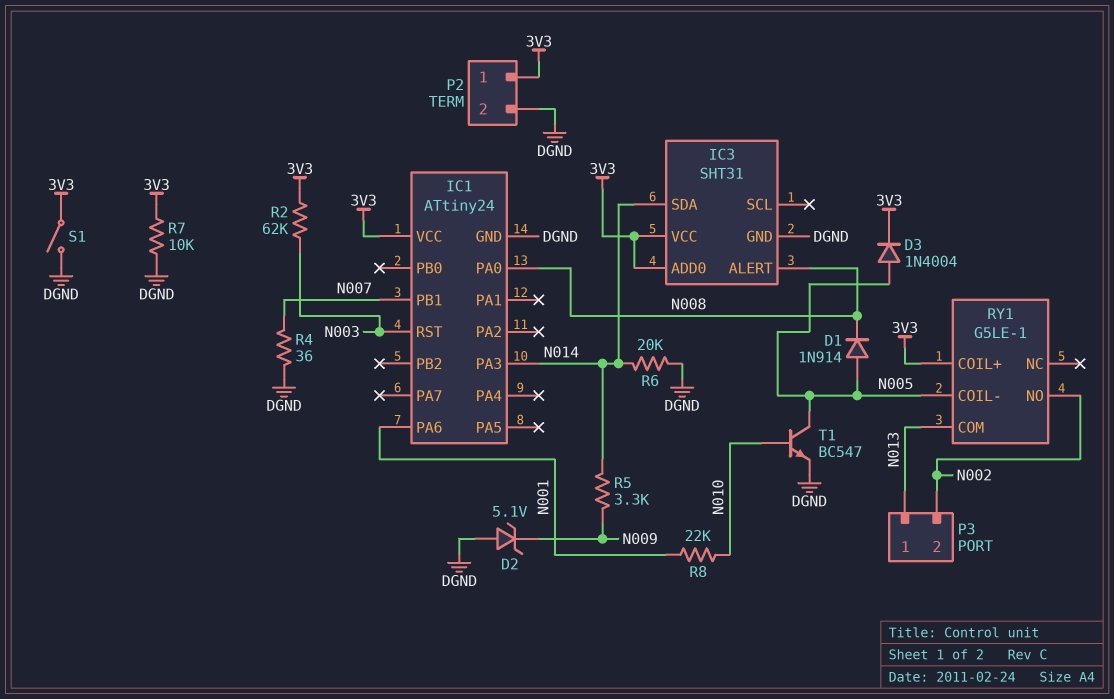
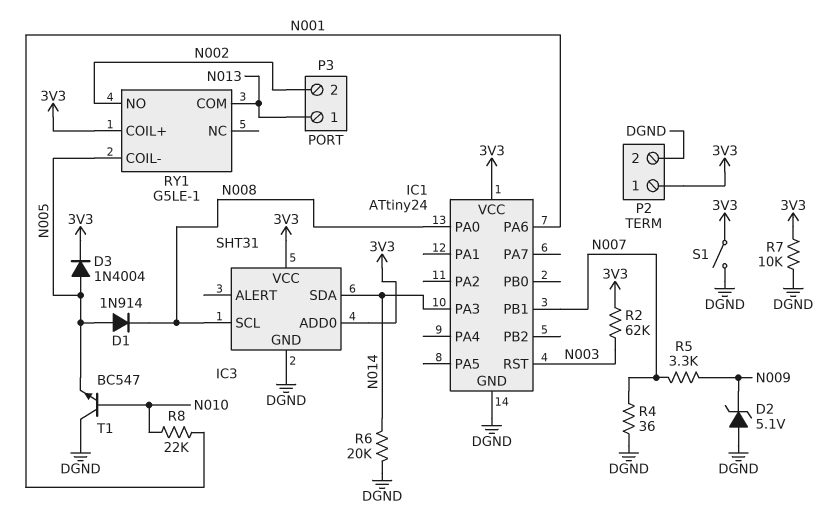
IC3 pin ALERT: N008 -> none
IC3 pin SCL: none -> N008
R5: 3.3k (N009, N014) -> 3.3k (N007, N009)
T1: NPN BC547 (B N010, C N005, E DGND) -> NPN BC547 (B N010, C DGND, E N005)

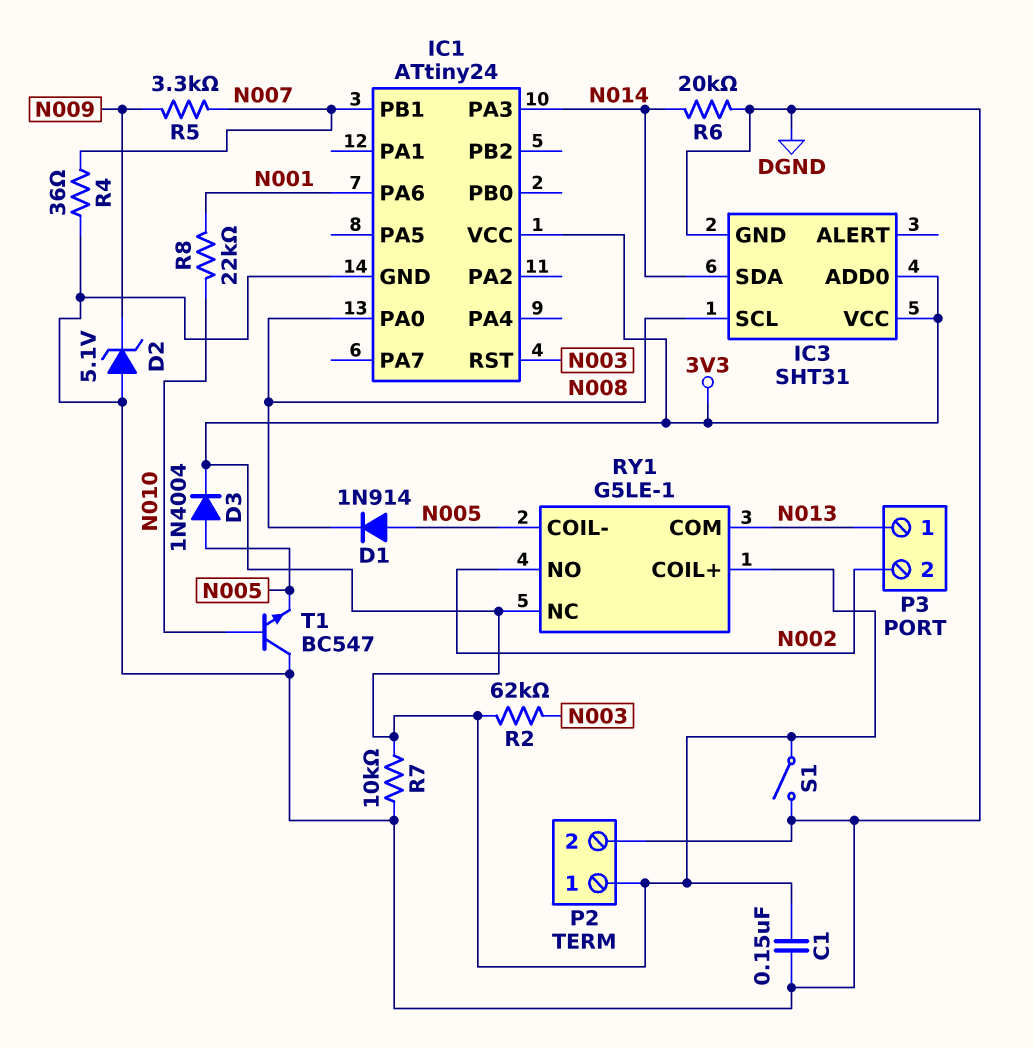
C1: none -> 150nF (3V3, DGND)
RY1 pin NC: none -> 3V3

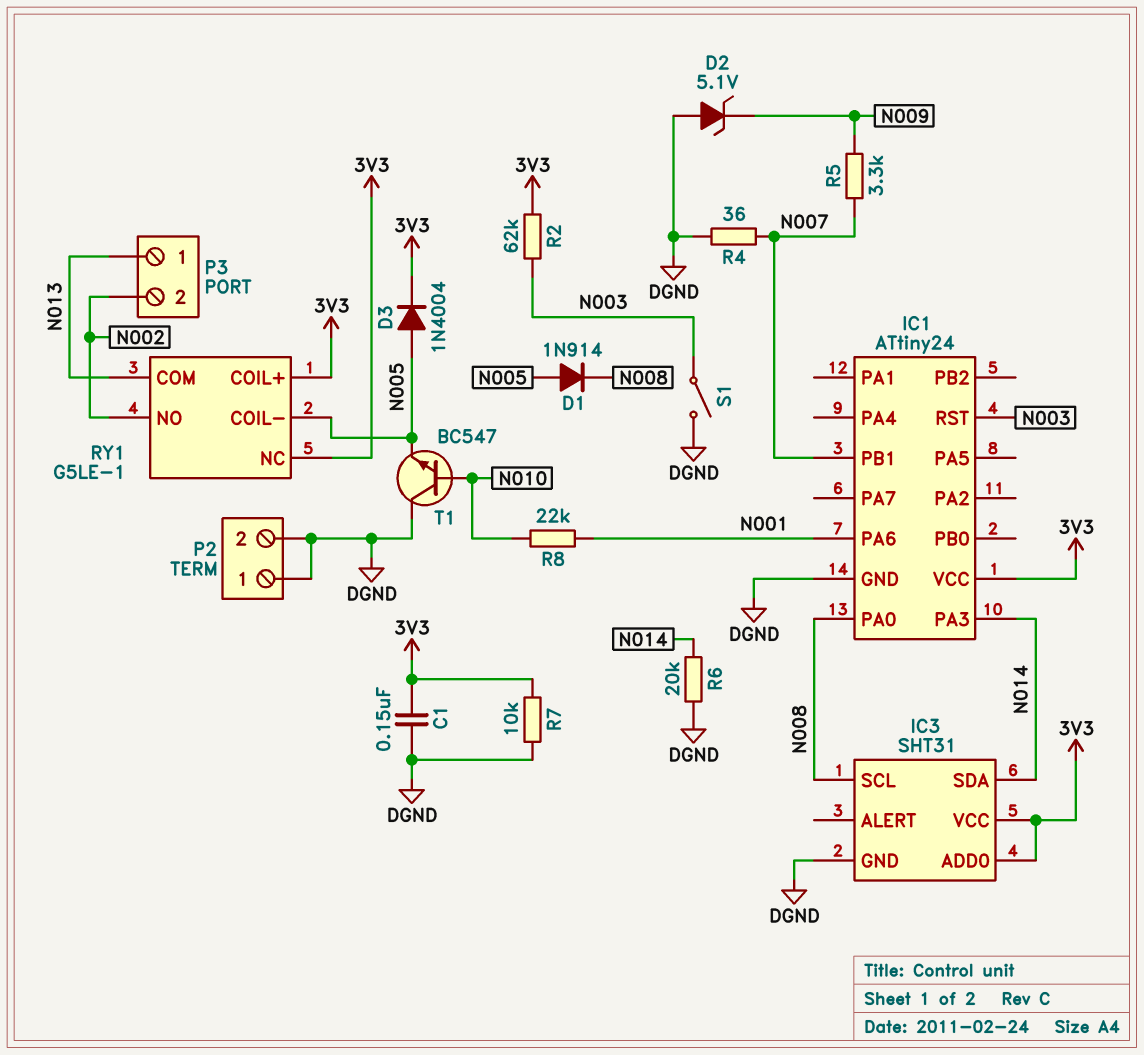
P2 pin 1: 3V3 -> DGND
S1: switch (3V3, DGND) -> switch (DGND, N003)

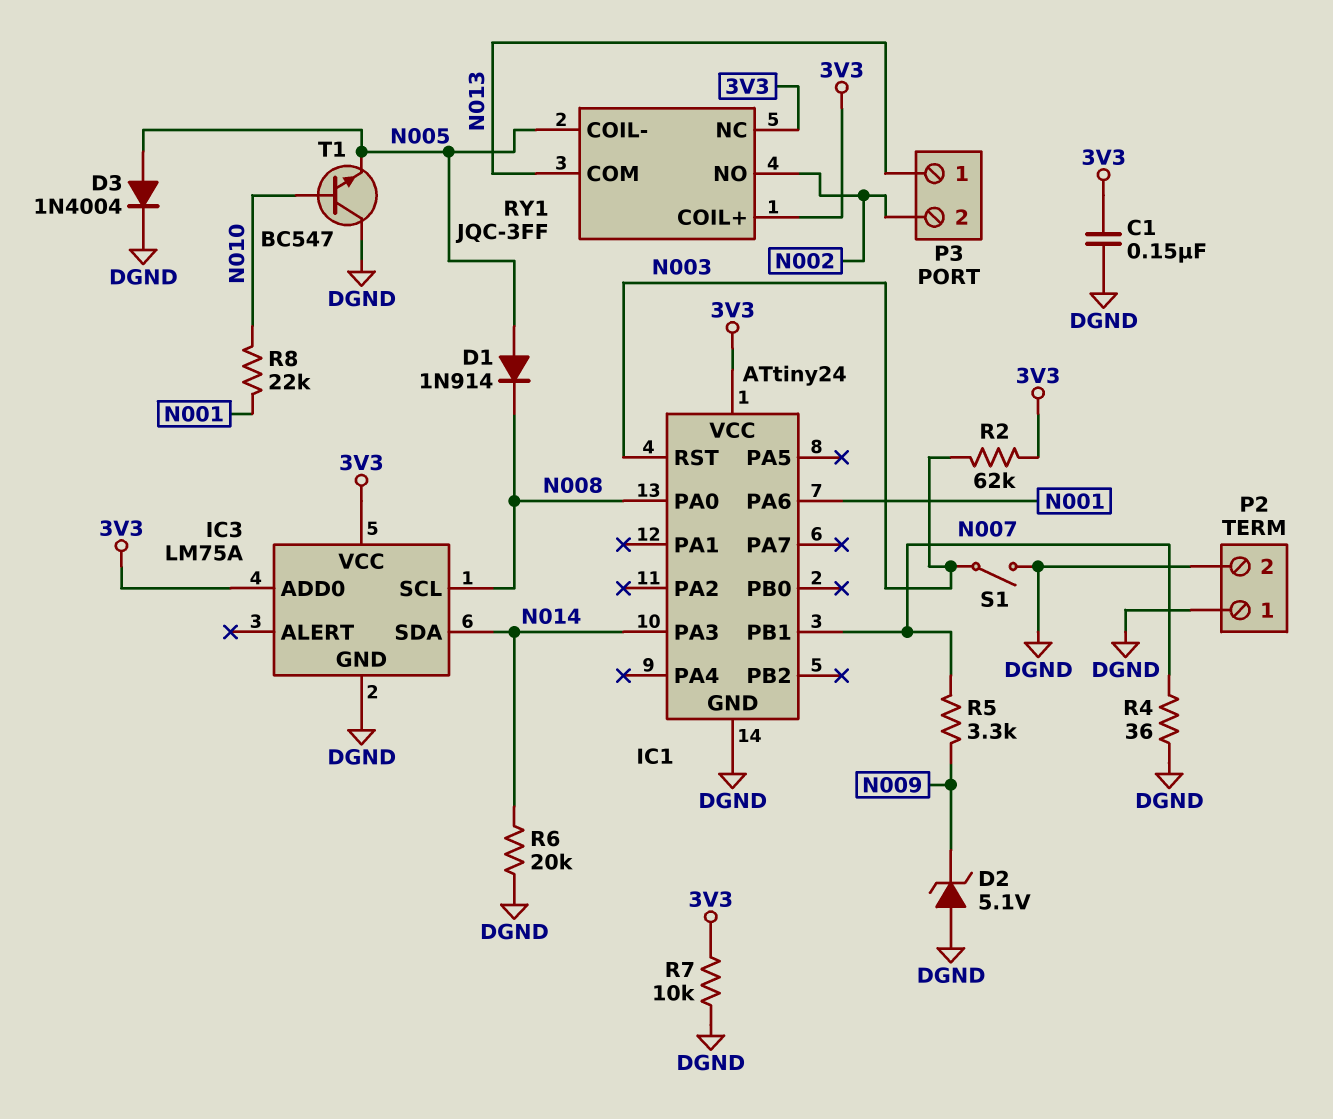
D3: diode 1N4004 (A N005, K 3V3) -> diode 1N4004 (A N005, K DGND)
IC3: SHT31 -> LM75A
RY1: G5LE-1 -> JQC-3FF

